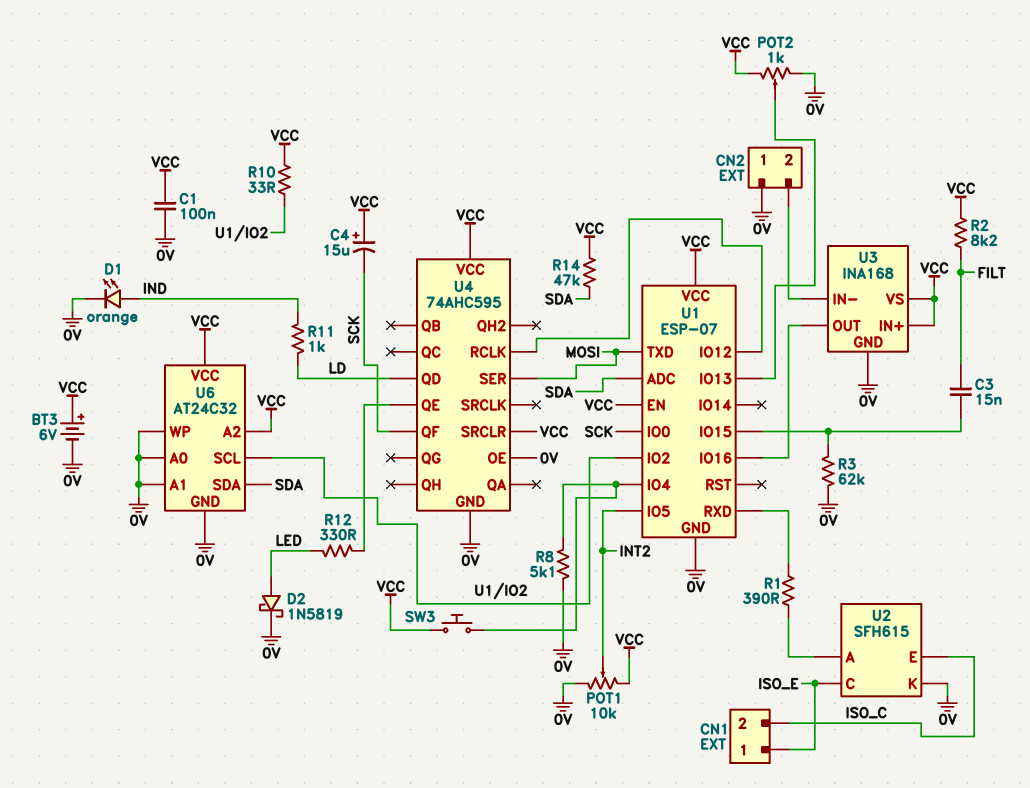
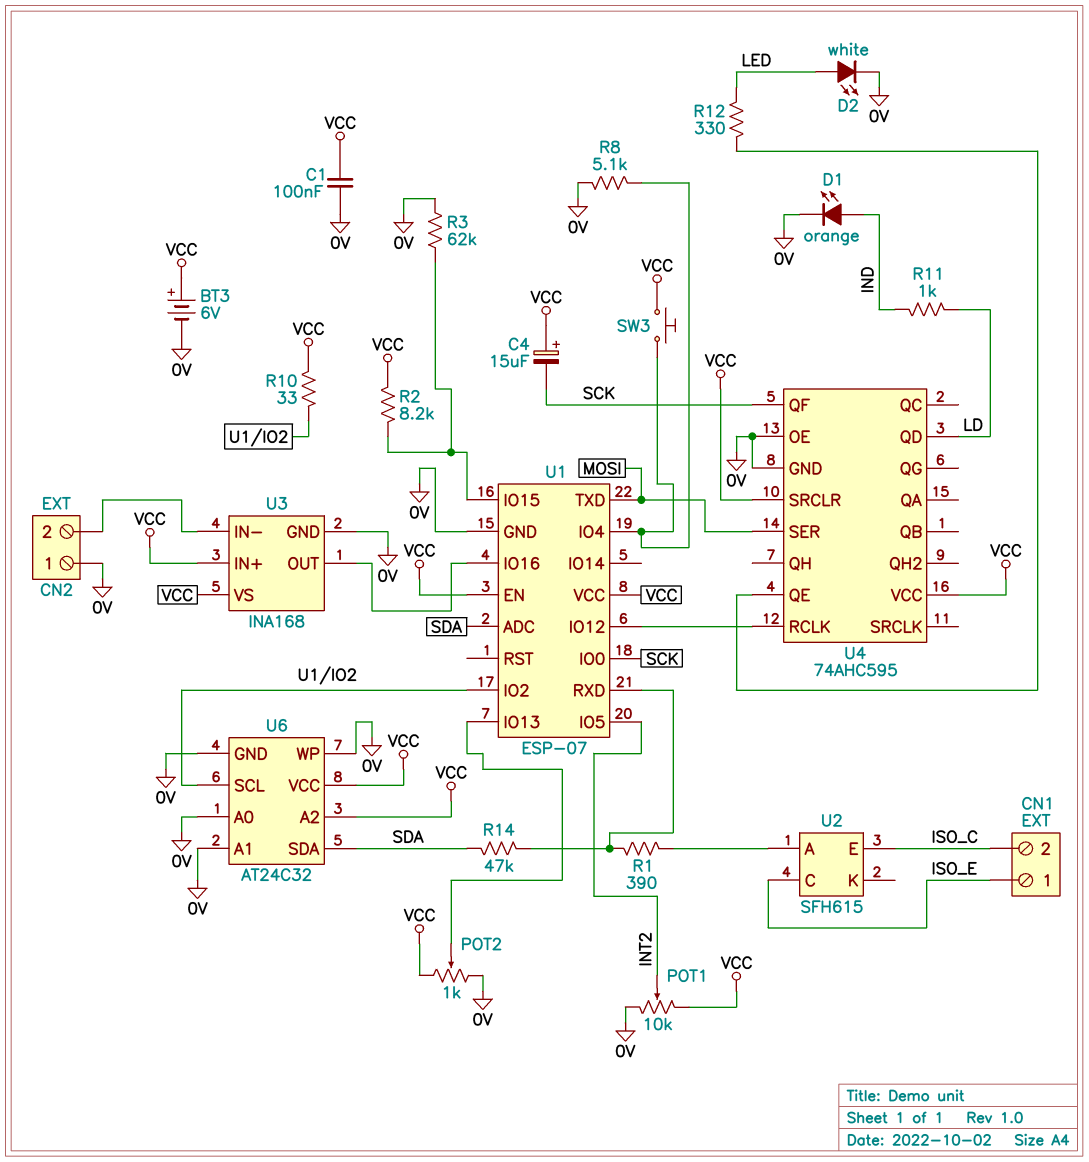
C3: 15nF (FILT, U1/IO15) -> none
D2: schottky 1N5819 (A LED, K 0V) -> LED white (A LED, K 0V)
R2: 8.2k (FILT, VCC) -> 8.2k (U1/IO15, VCC)
R14: 47k (SDA, VCC) -> 47k (SDA, U1/RXD)
U2 pin K: 0V -> none

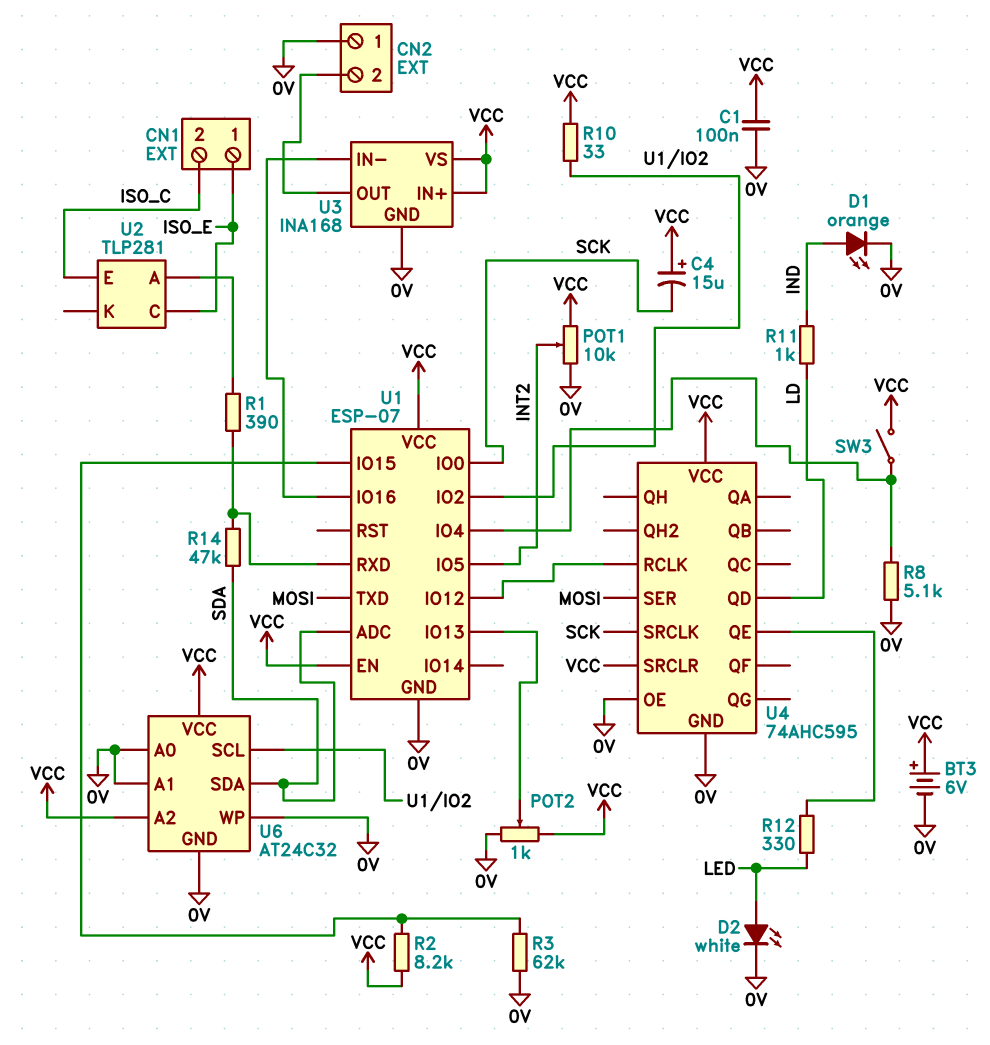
SW3: button (U1/IO4, VCC) -> switch (U1/IO4, VCC)
U2: SFH615 -> TLP281
U3 pin IN-: CN2/2 -> U1/IO16
U3 pin OUT: U1/IO16 -> CN2/2
U4 pin QF: SCK -> none
U4 pin SRCLK: none -> SCK

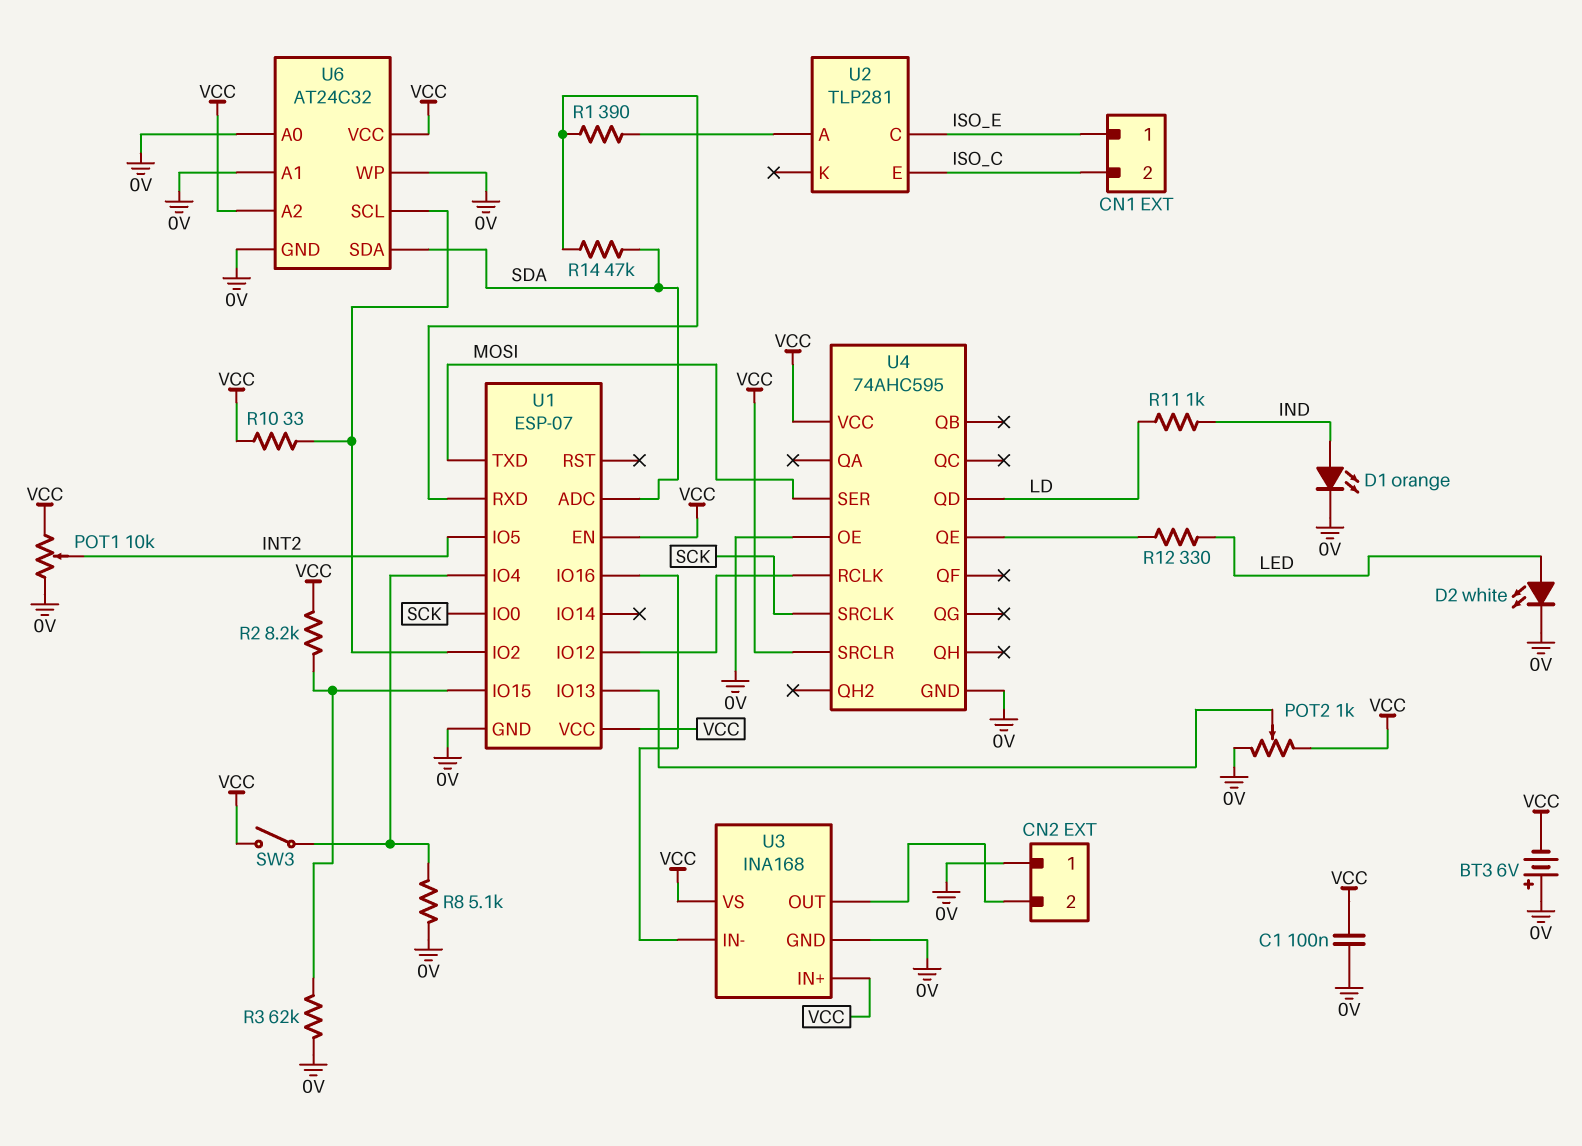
BT3: 6V (plus VCC, minus 0V) -> 6V (plus 0V, minus VCC)
C4: 15uF (plus VCC, minus SCK) -> none

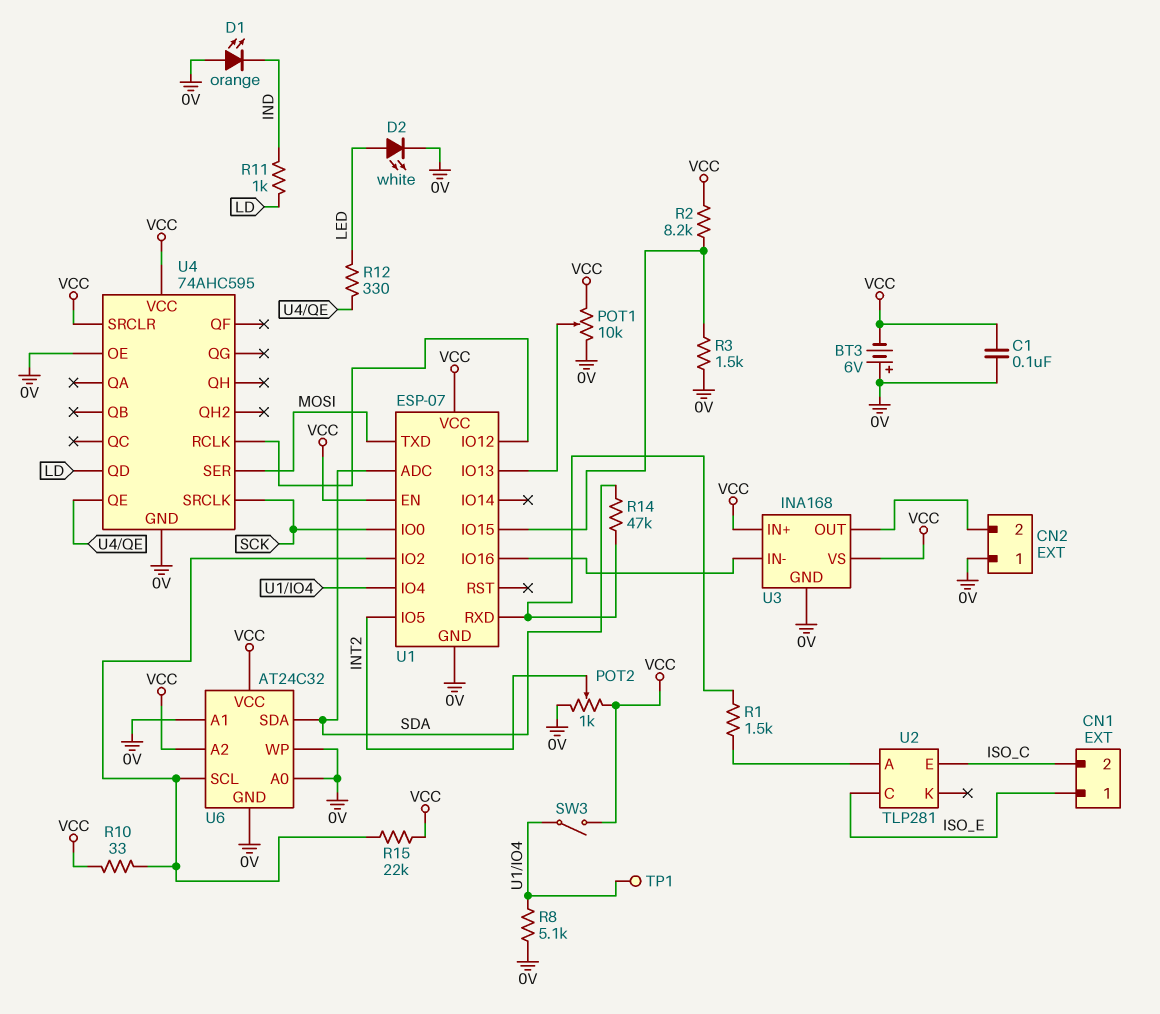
D1: LED orange (A IND, K 0V) -> LED orange (A 0V, K IND)
POT1: 10k (0V, VCC, wiper INT2) -> 10k (0V, VCC, wiper U1/IO13)
POT2: 1k (0V, VCC, wiper U1/IO13) -> 1k (0V, VCC, wiper INT2)
R1: 390 (U1/RXD, U2/A) -> 1.5k (U1/RXD, U2/A)
R3: 62k (0V, U1/IO15) -> 1.5k (0V, U1/IO15)
R15: none -> 22k (U1/IO2, VCC)
TP1: none -> test point (U1/IO4)

